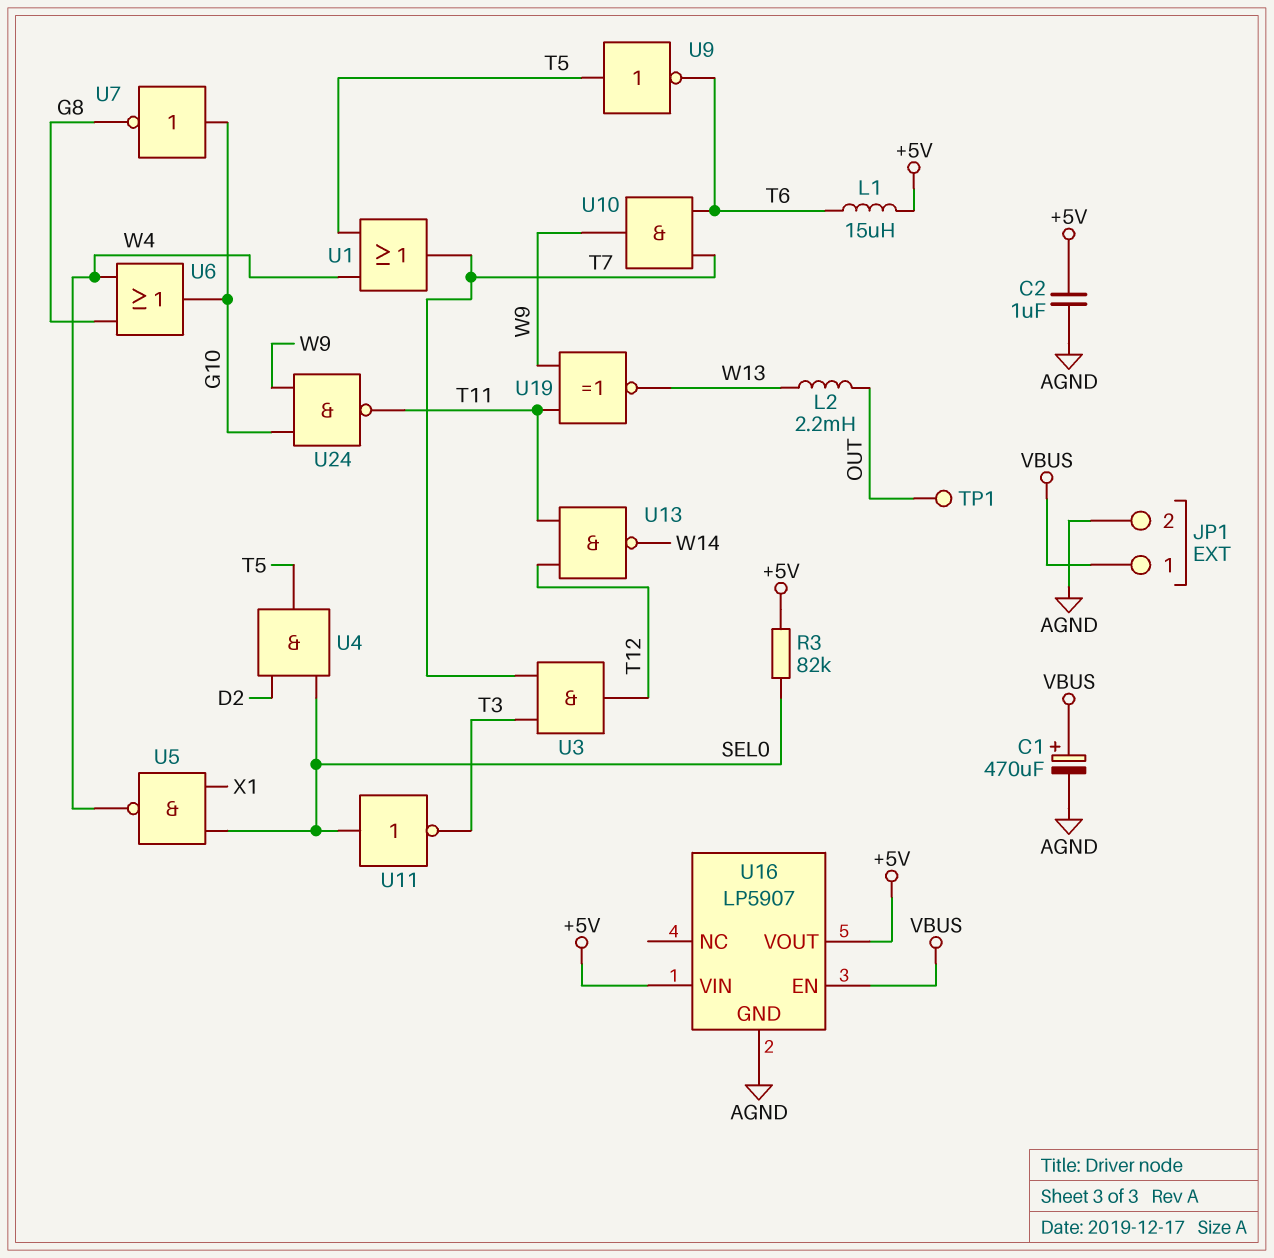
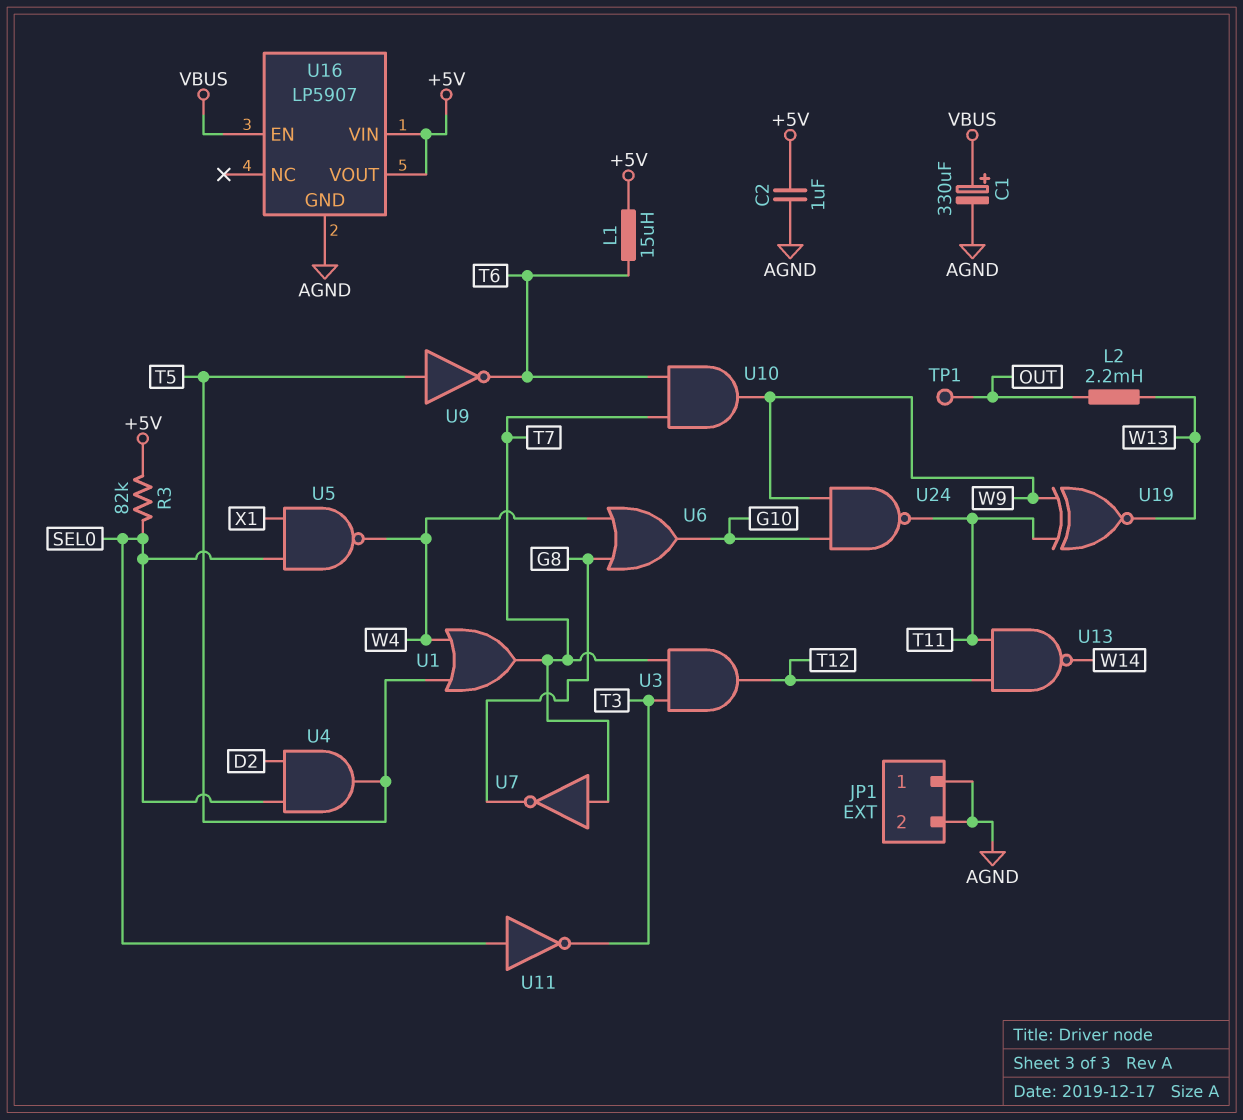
C1: 470uF (plus VBUS, minus AGND) -> 330uF (plus VBUS, minus AGND)
JP1 pin 1: VBUS -> AGND
U7: NOT (in G10, out G8) -> NOT (in T7, out G8)

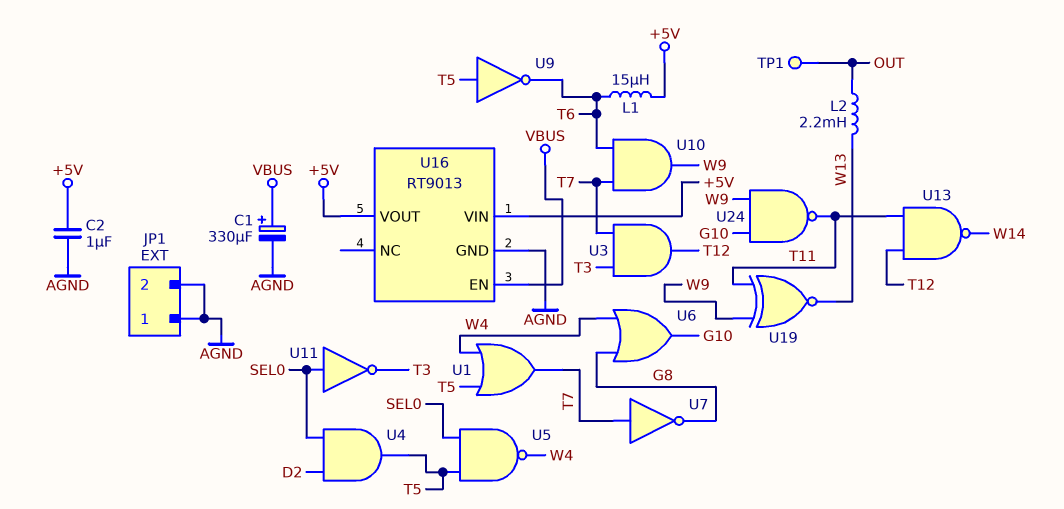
R3: 82k (+5V, SEL0) -> none
U5: NAND (in SEL0, in X1, out W4) -> NAND (in SEL0, in T5, out W4)
U16: LP5907 -> RT9013

